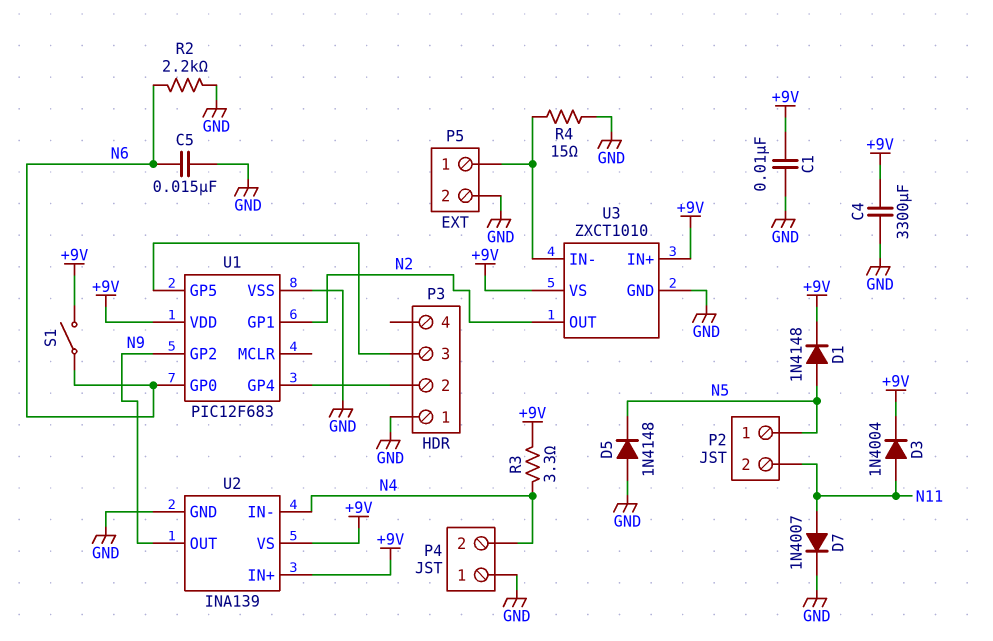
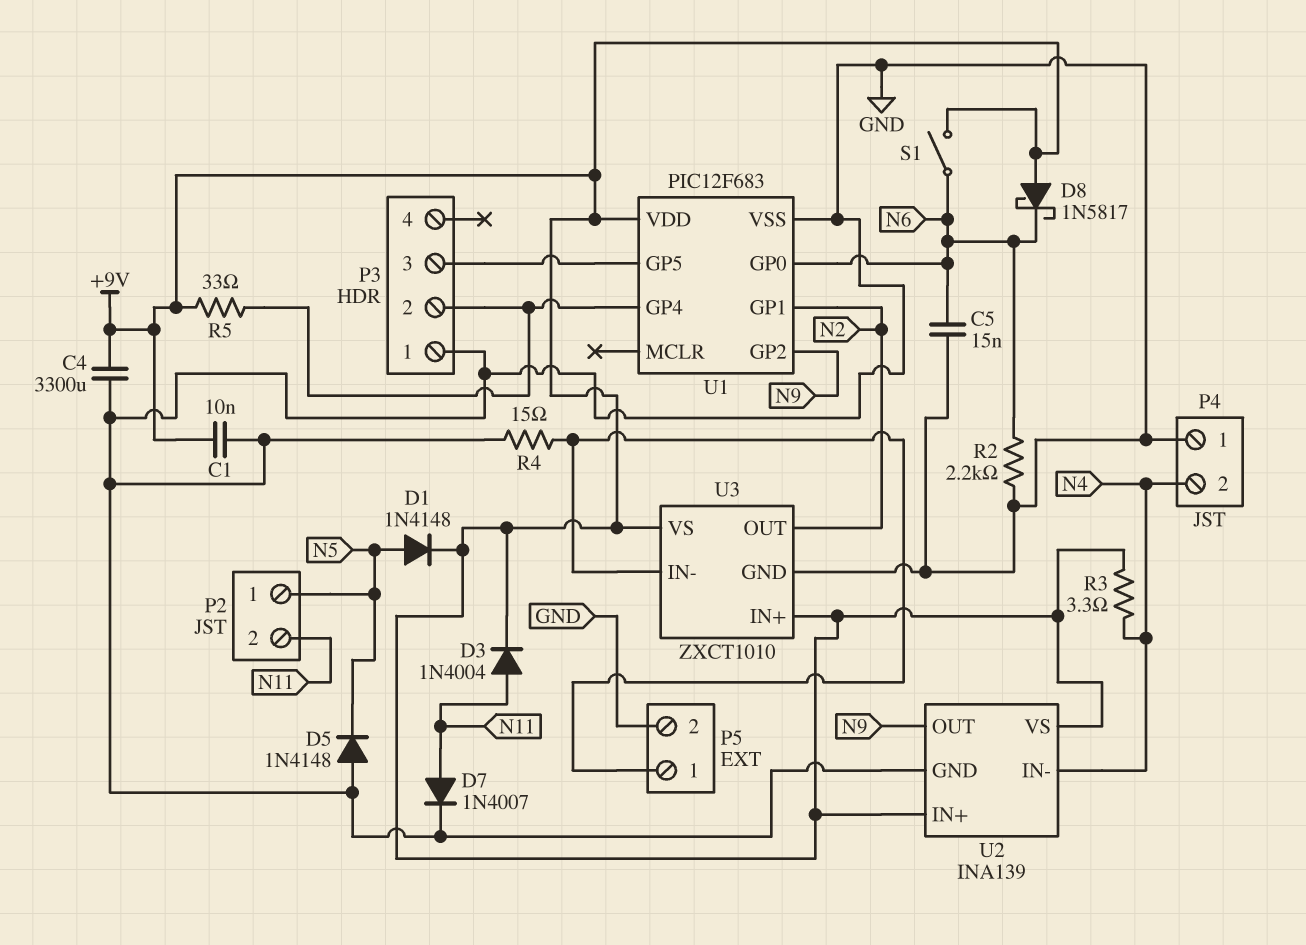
D8: none -> schottky 1N5817 (A +9V, K N6)
R5: none -> 33 (+9V, P3/2)

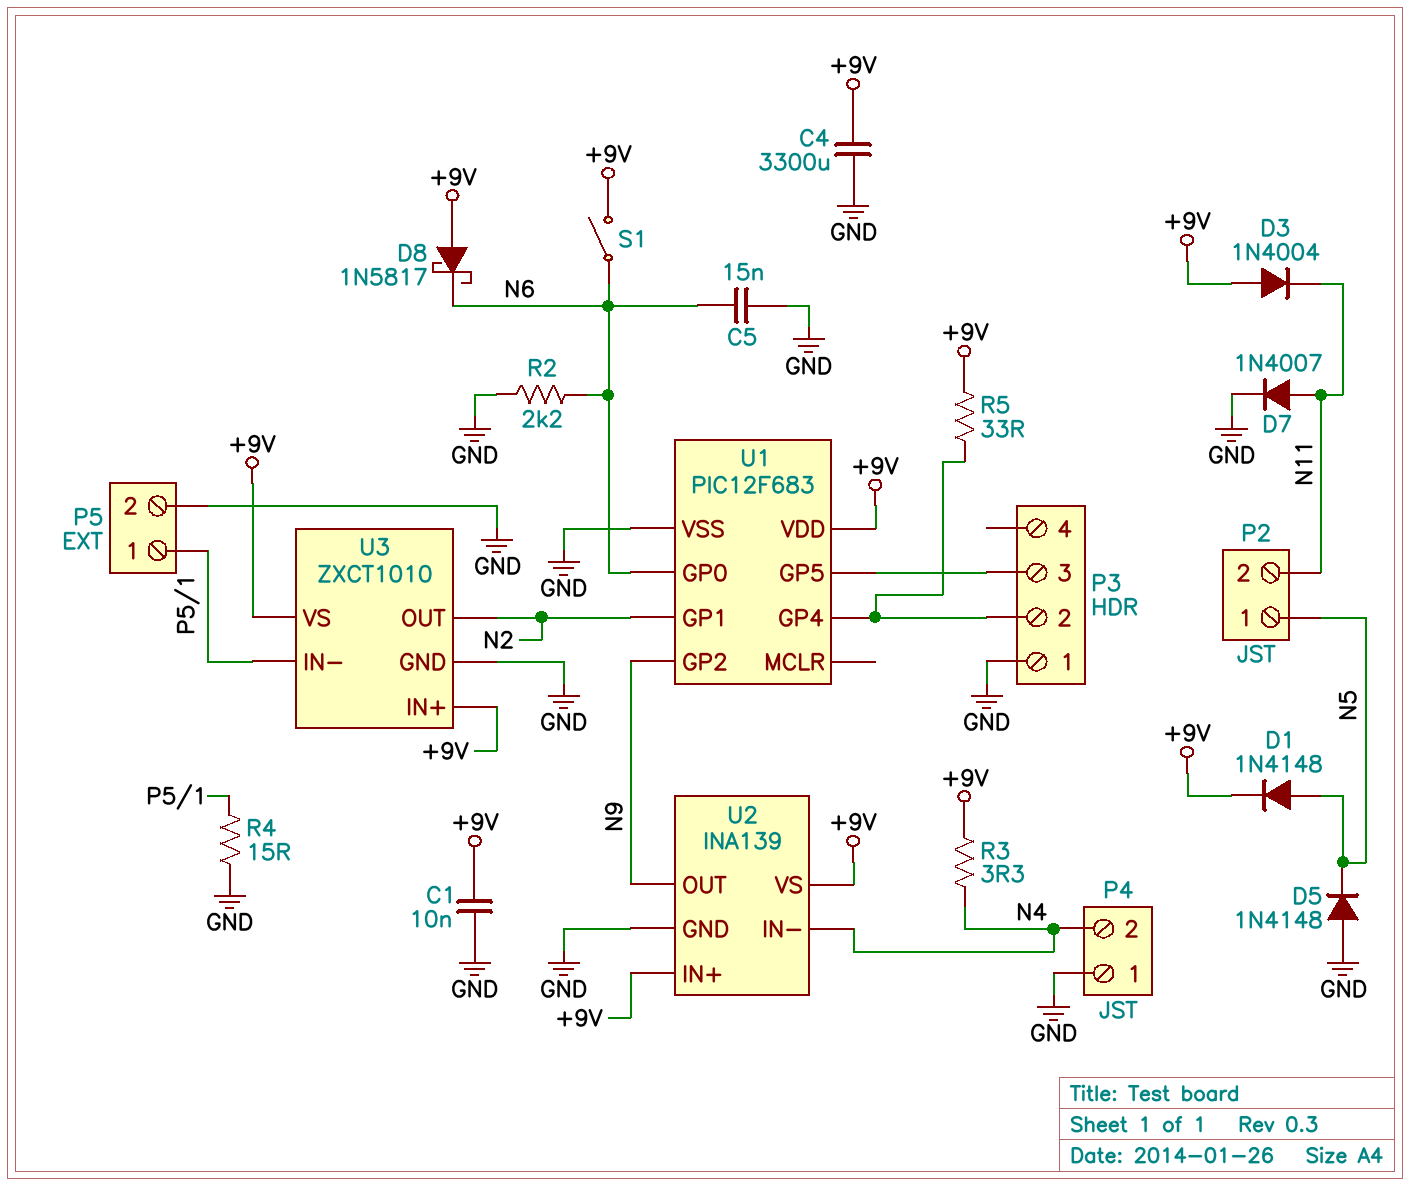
D3: diode 1N4004 (A N11, K +9V) -> diode 1N4004 (A +9V, K N11)

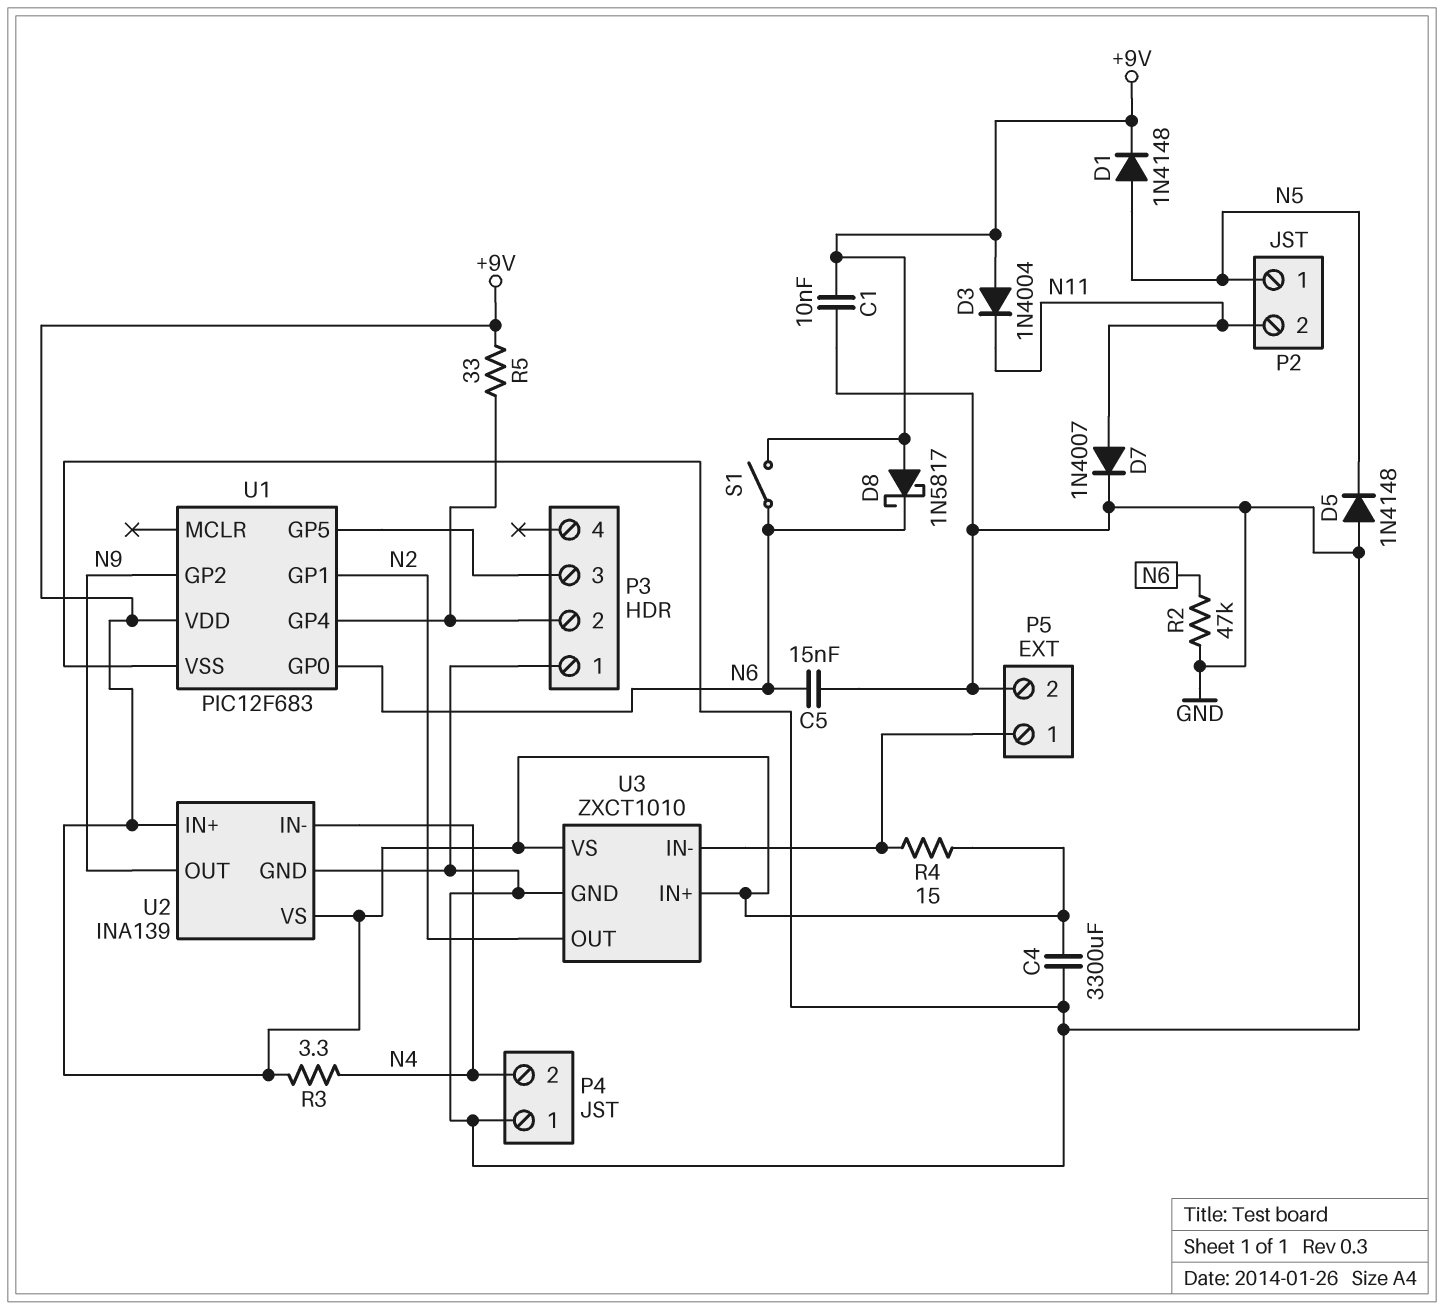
R2: 2.2k (GND, N6) -> 47k (GND, N6)
R4: 15 (GND, P5/1) -> 15 (+9V, P5/1)

